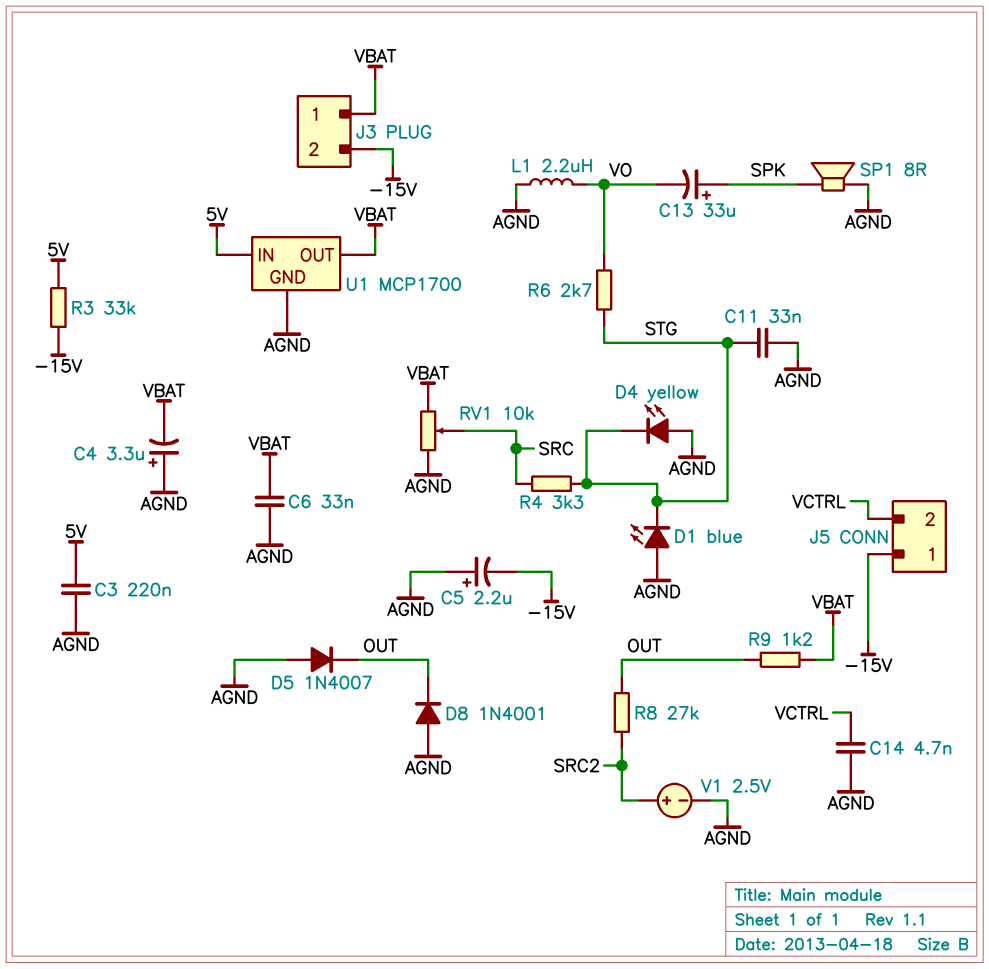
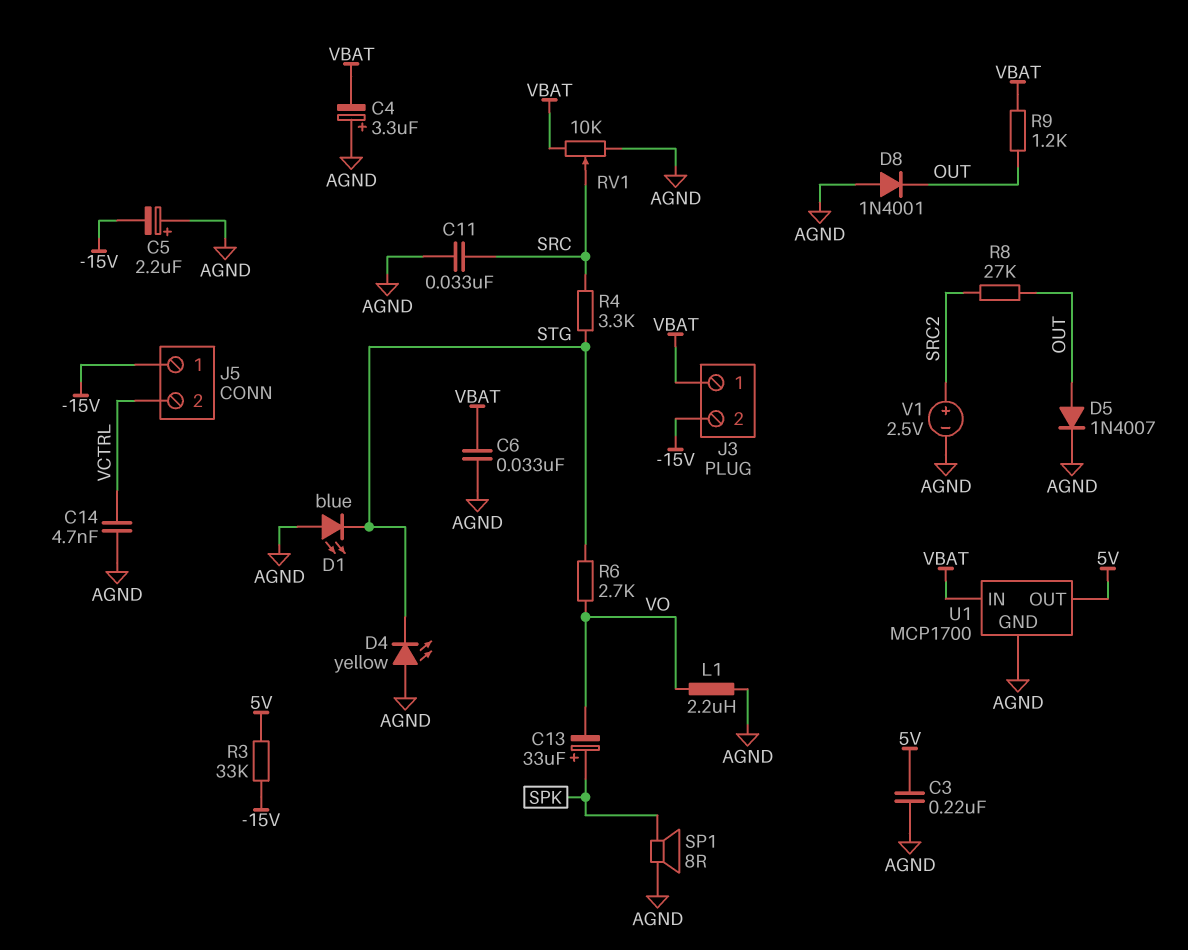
C11: 33nF (AGND, STG) -> 33nF (AGND, SRC)
D5: diode 1N4007 (A AGND, K OUT) -> diode 1N4007 (A OUT, K AGND)
U1 pin IN: 5V -> VBAT
U1 pin OUT: VBAT -> 5V

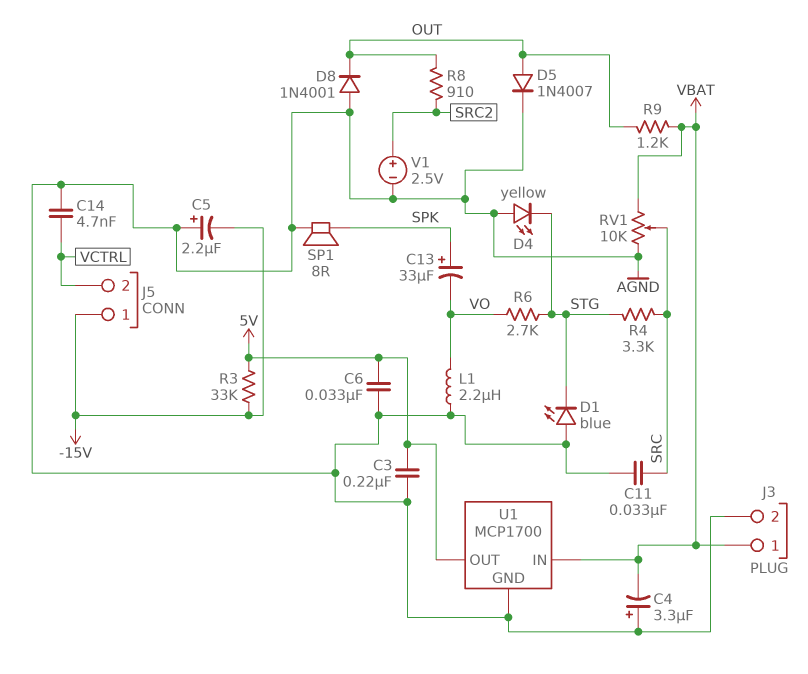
C6: 33nF (AGND, VBAT) -> 33nF (5V, AGND)
J3 pin 2: -15V -> AGND
R8: 27k (OUT, SRC2) -> 910 (OUT, SRC2)

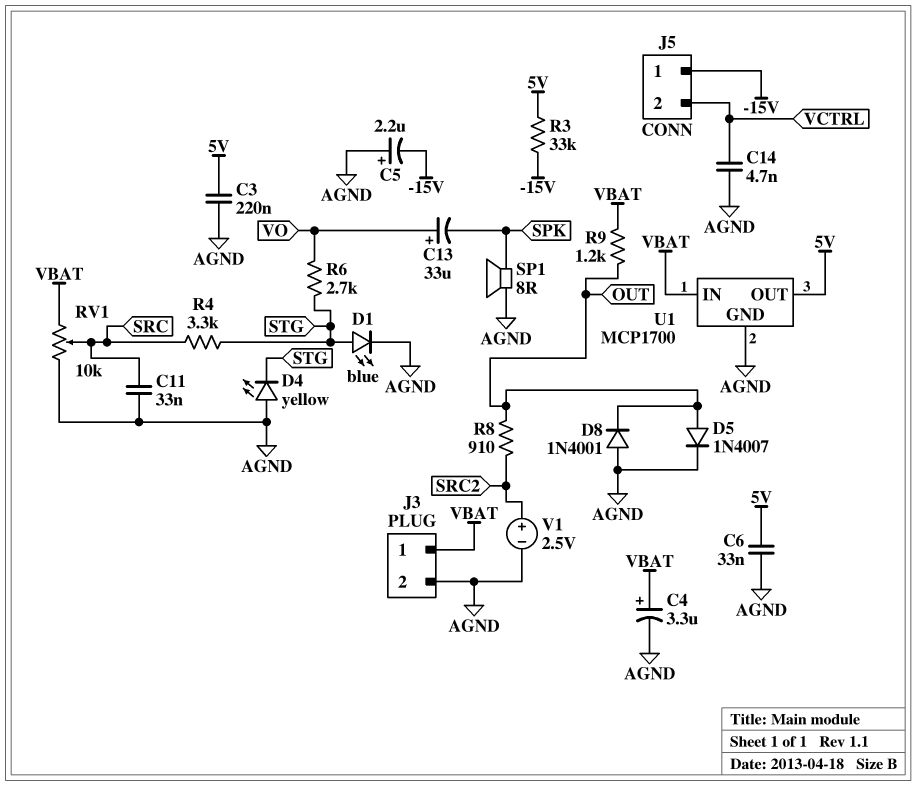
C4: 3.3uF (plus AGND, minus VBAT) -> 3.3uF (plus VBAT, minus AGND)
C13: 33uF (plus SPK, minus VO) -> 33uF (plus VO, minus SPK)
D1: LED blue (A AGND, K STG) -> LED blue (A STG, K AGND)
L1: 2.2uH (AGND, VO) -> none

